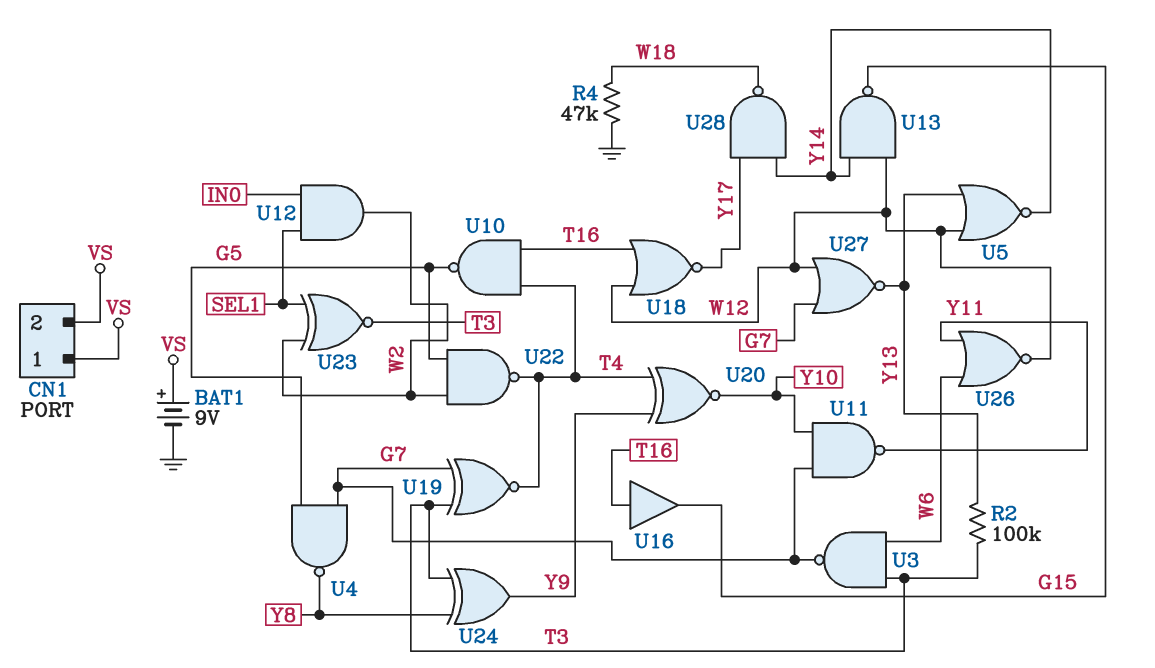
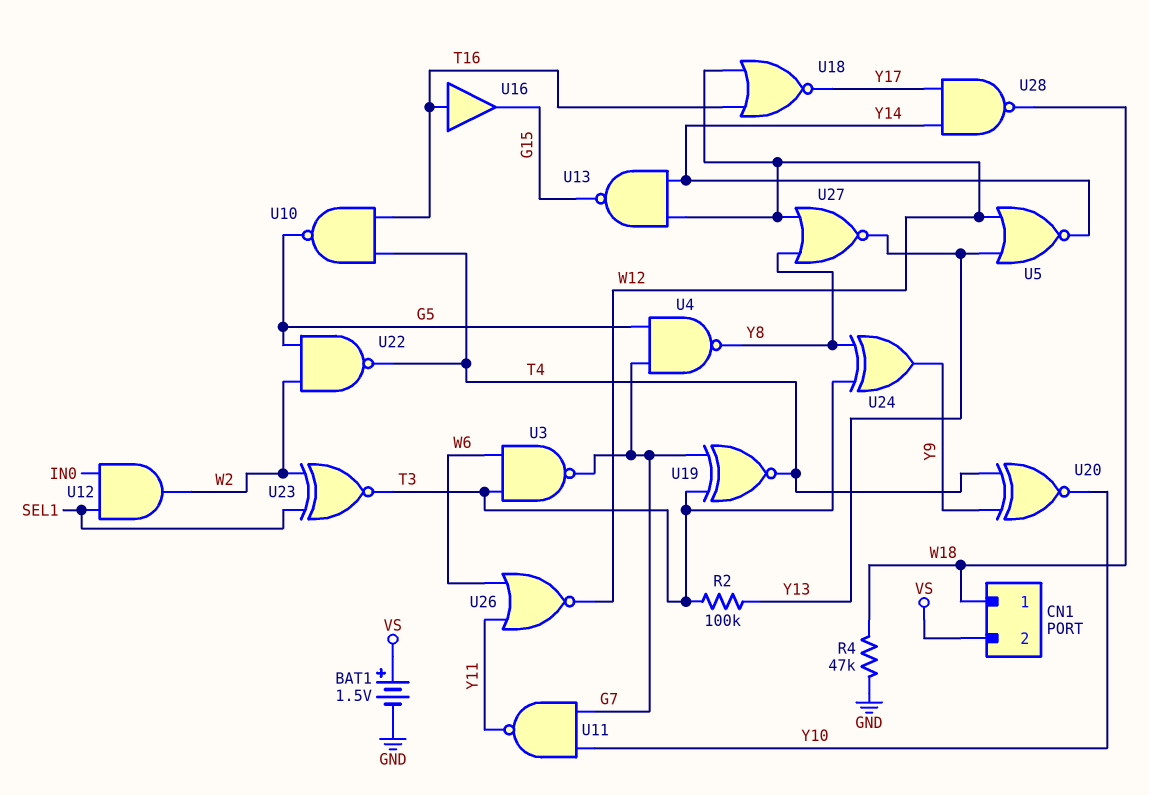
BAT1: 9V (plus VS, minus GND) -> 1.5V (plus VS, minus GND)
CN1 pin 1: VS -> W18
U27: NOR (in G7, in W12, out Y13) -> NOR (in W12, in Y8, out Y13)

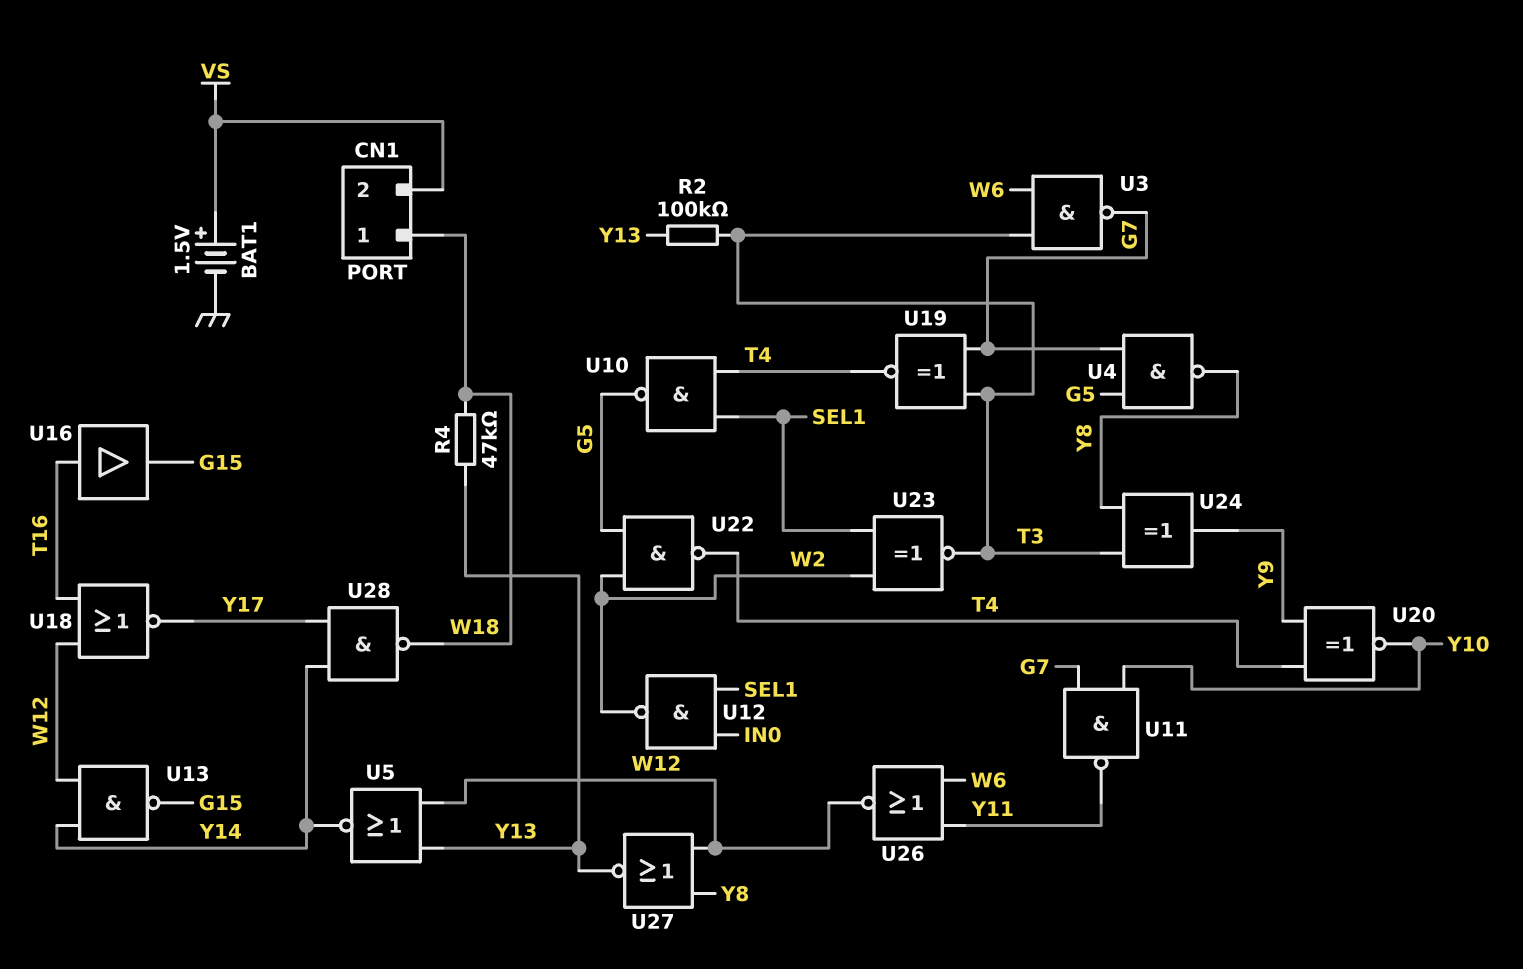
R4: 47k (GND, W18) -> 47k (W18, Y13)
U10: NAND (in T4, in T16, out G5) -> NAND (in SEL1, in T4, out G5)
U12: AND (in IN0, in SEL1, out W2) -> NAND (in IN0, in SEL1, out W2)

